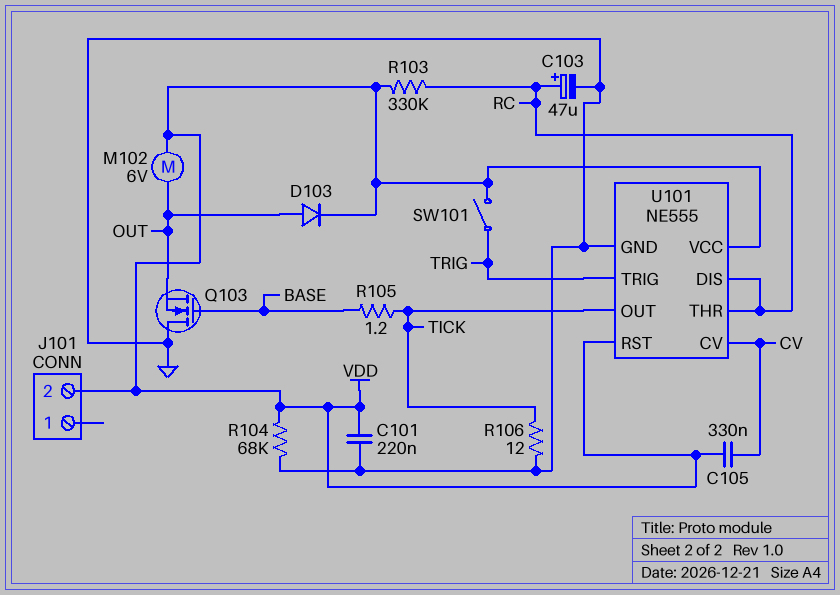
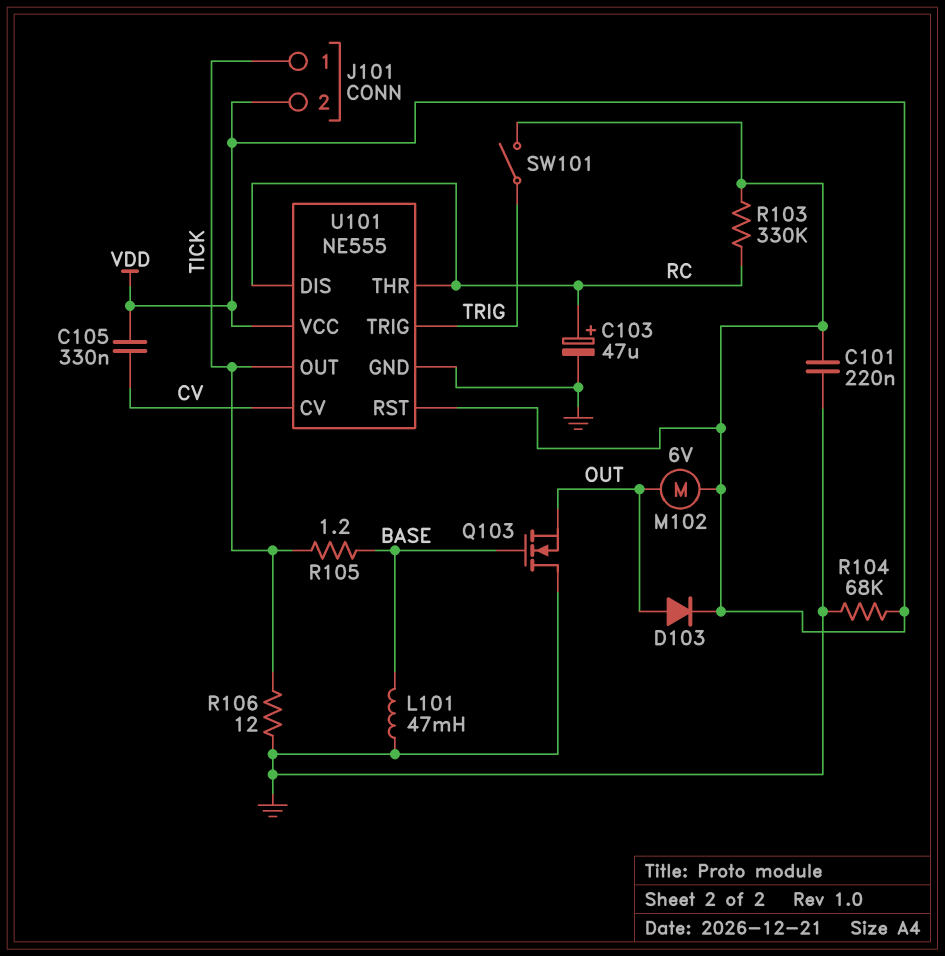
J101 pin 1: none -> TICK
L101: none -> 47mH (BASE, GND)

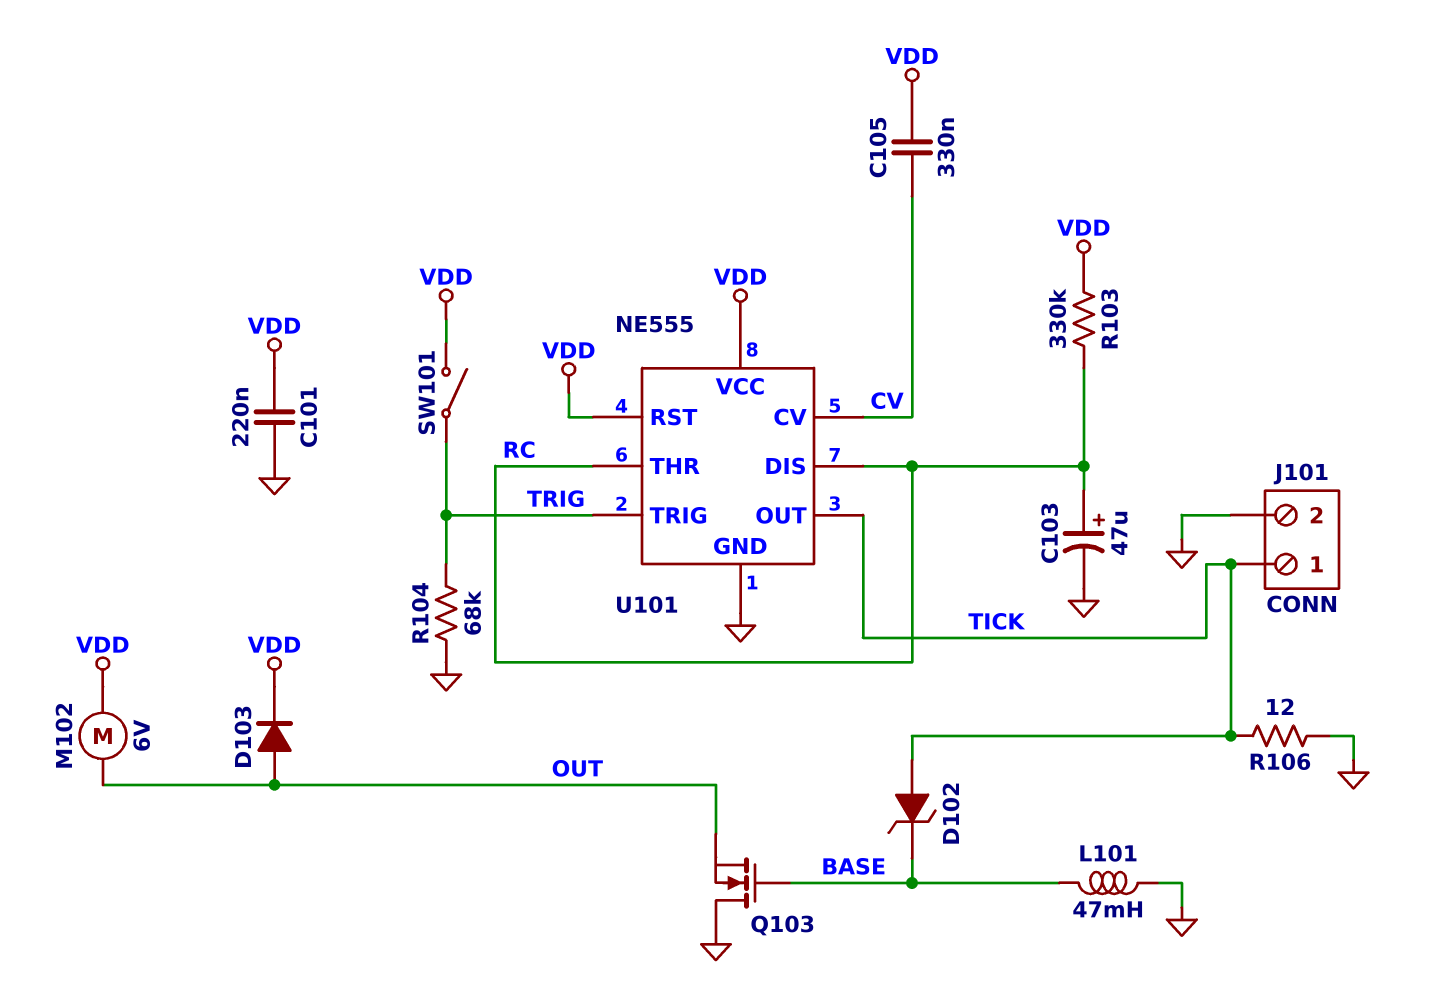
D102: none -> zener (A TICK, K BASE)
J101 pin 2: VDD -> GND
R104: 68k (GND, VDD) -> 68k (GND, TRIG)
R105: 1.2 (BASE, TICK) -> none

